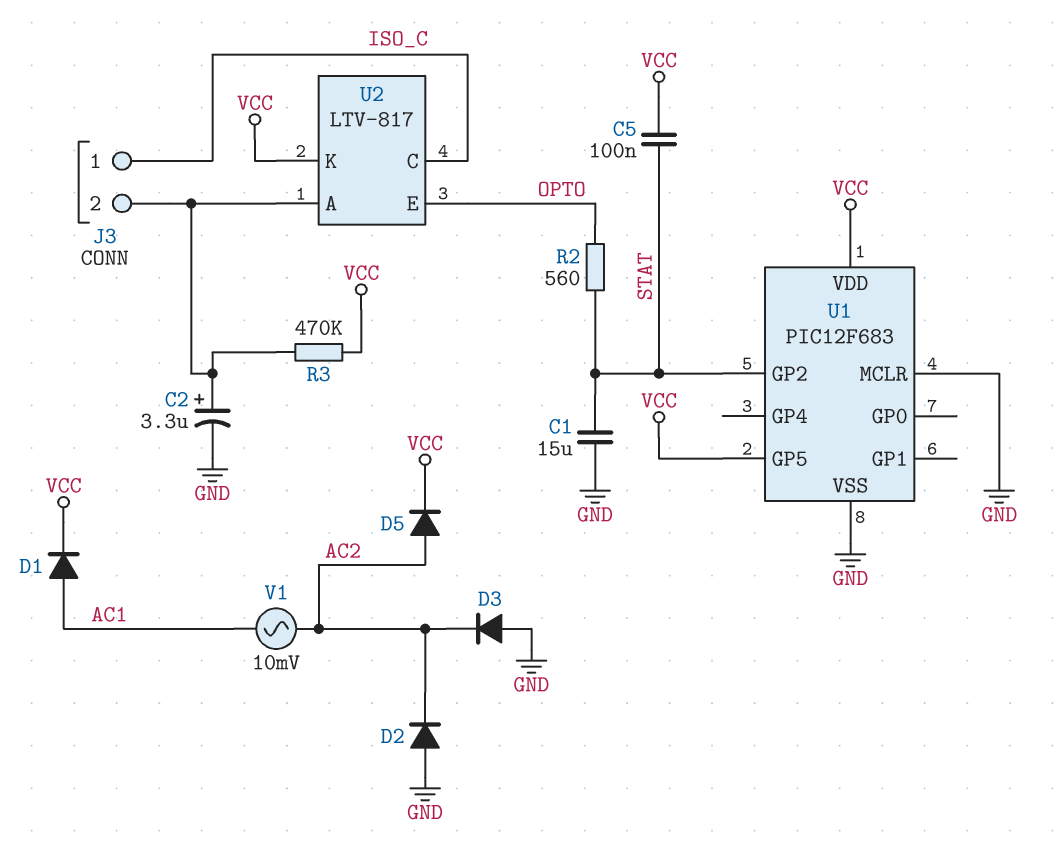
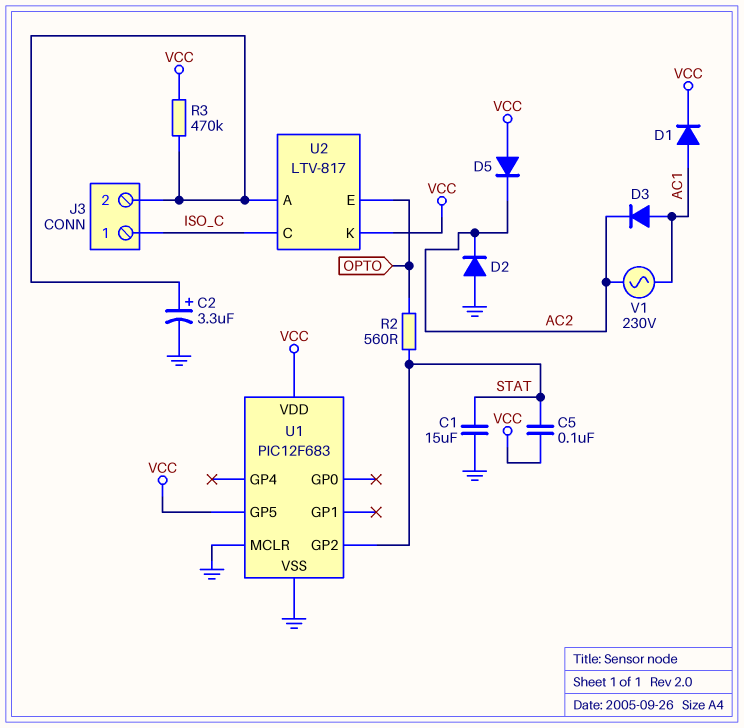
D3: diode (A GND, K AC2) -> diode (A AC1, K AC2)
D5: diode (A AC2, K VCC) -> diode (A VCC, K AC2)
V1: AC 10mV (AC1, AC2) -> AC 230V (AC1, AC2)

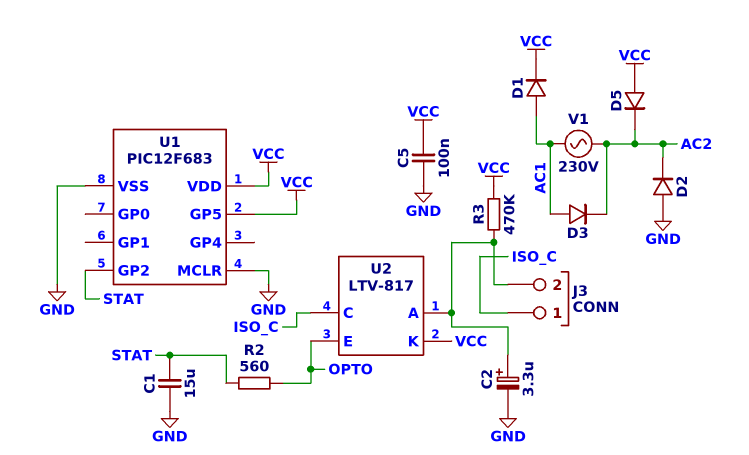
C5: 100nF (STAT, VCC) -> 100nF (GND, VCC)

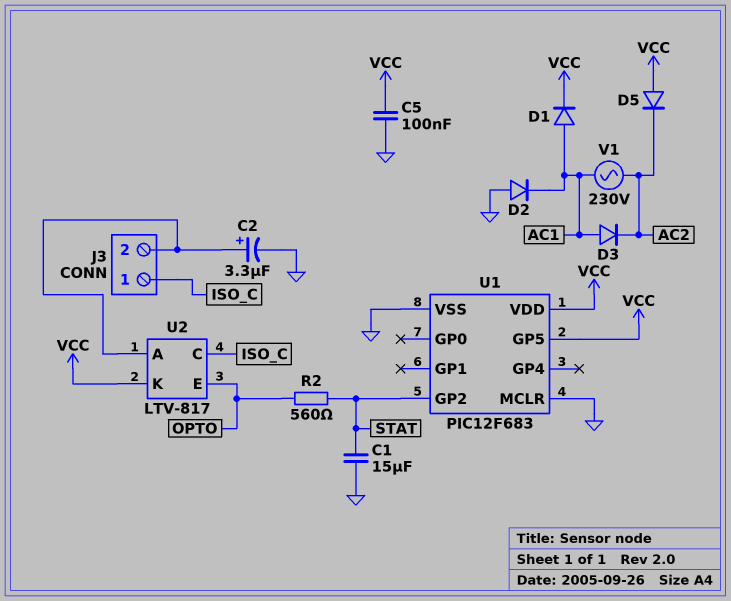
D2: diode (A GND, K AC2) -> diode (A GND, K AC1)
R3: 470k (J3/2, VCC) -> none

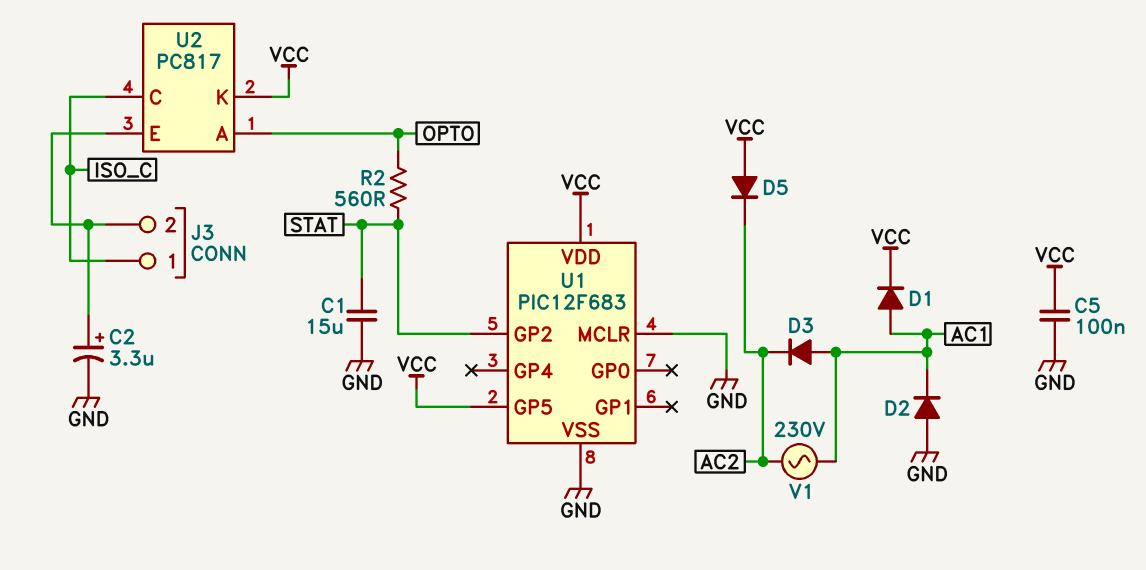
U2: LTV-817 -> PC817
U2 pin A: J3/2 -> OPTO
U2 pin E: OPTO -> J3/2

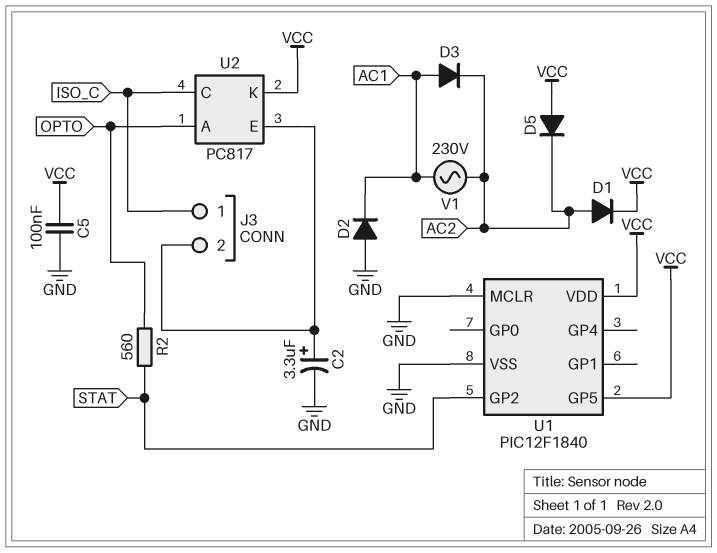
C1: 15uF (GND, STAT) -> none
D1: diode (A AC1, K VCC) -> diode (A AC2, K VCC)
U1: PIC12F683 -> PIC12F1840

